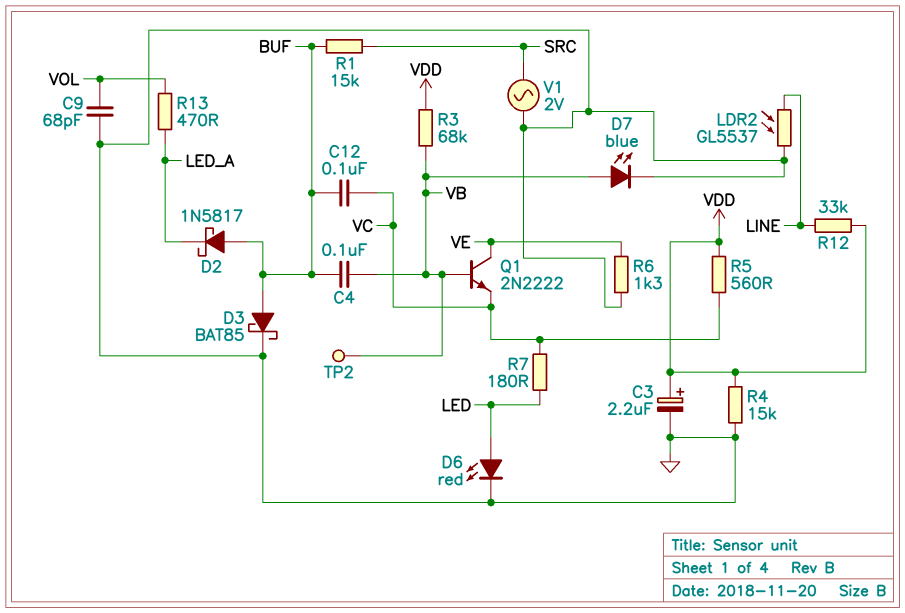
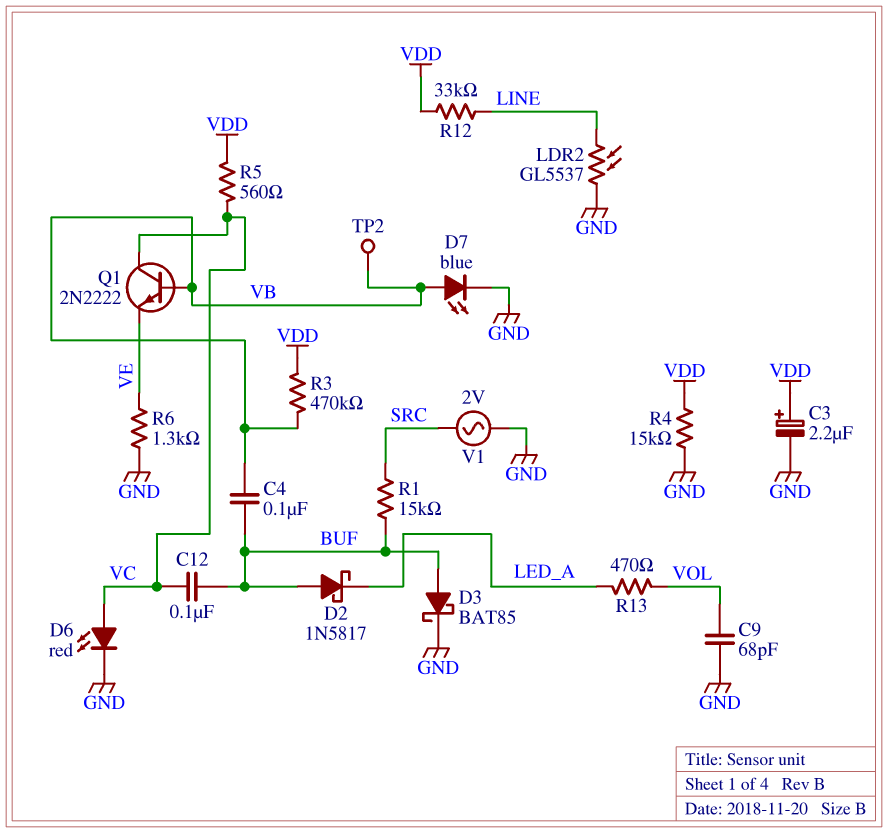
D6: LED red (A LED, K GND) -> LED red (A VC, K GND)
Q1: NPN 2N2222 (B VB, C VE, E VC) -> NPN 2N2222 (B VB, C VC, E VE)
R3: 68k (VB, VDD) -> 470k (VB, VDD)
R7: 180 (LED, VC) -> none

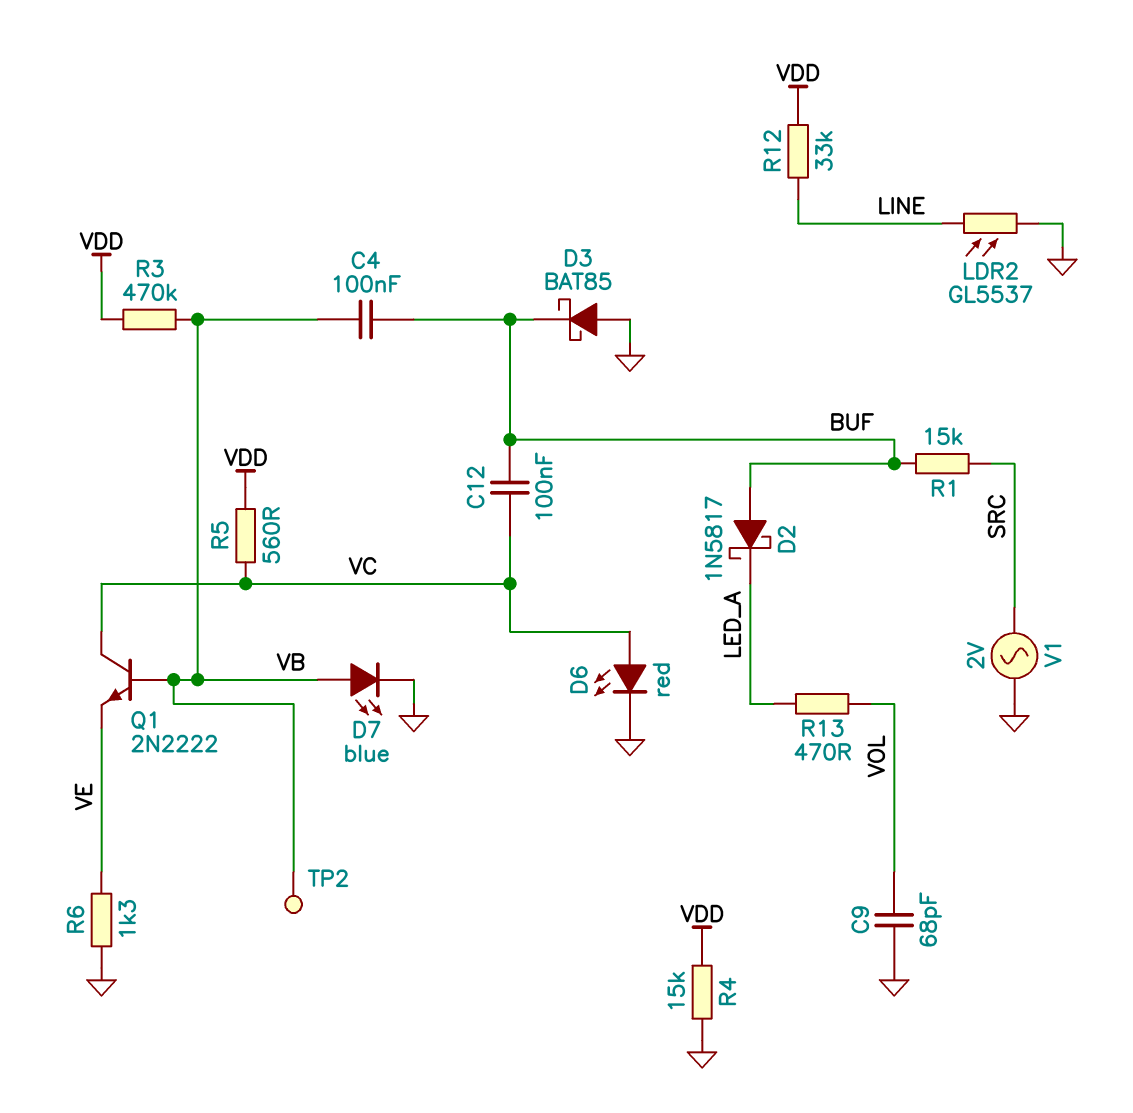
C3: 2.2uF (plus VDD, minus GND) -> none
D3: schottky BAT85 (A BUF, K GND) -> schottky BAT85 (A GND, K BUF)

